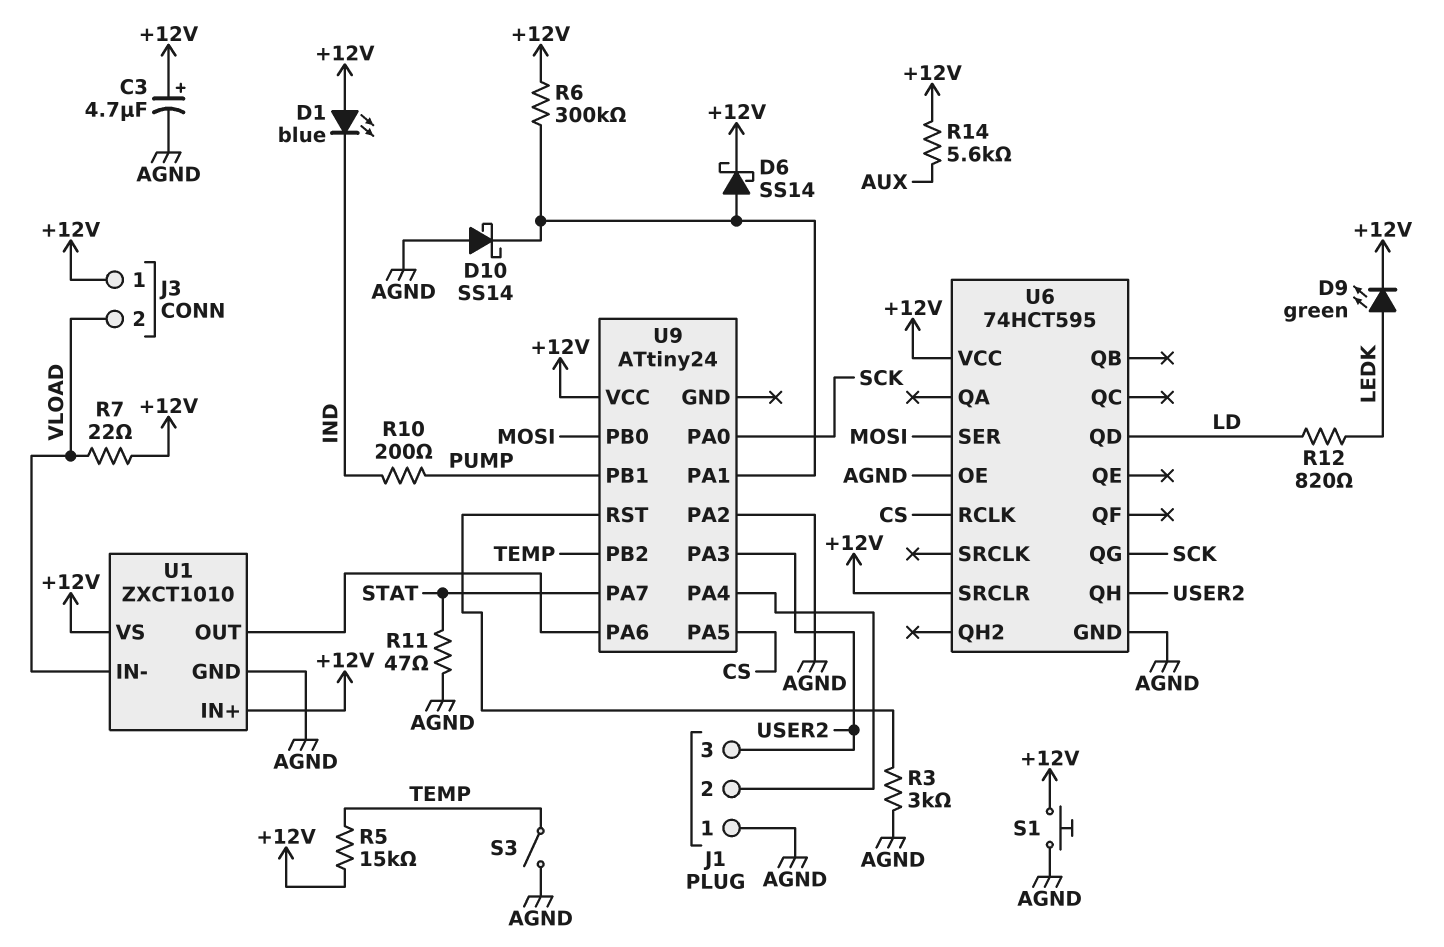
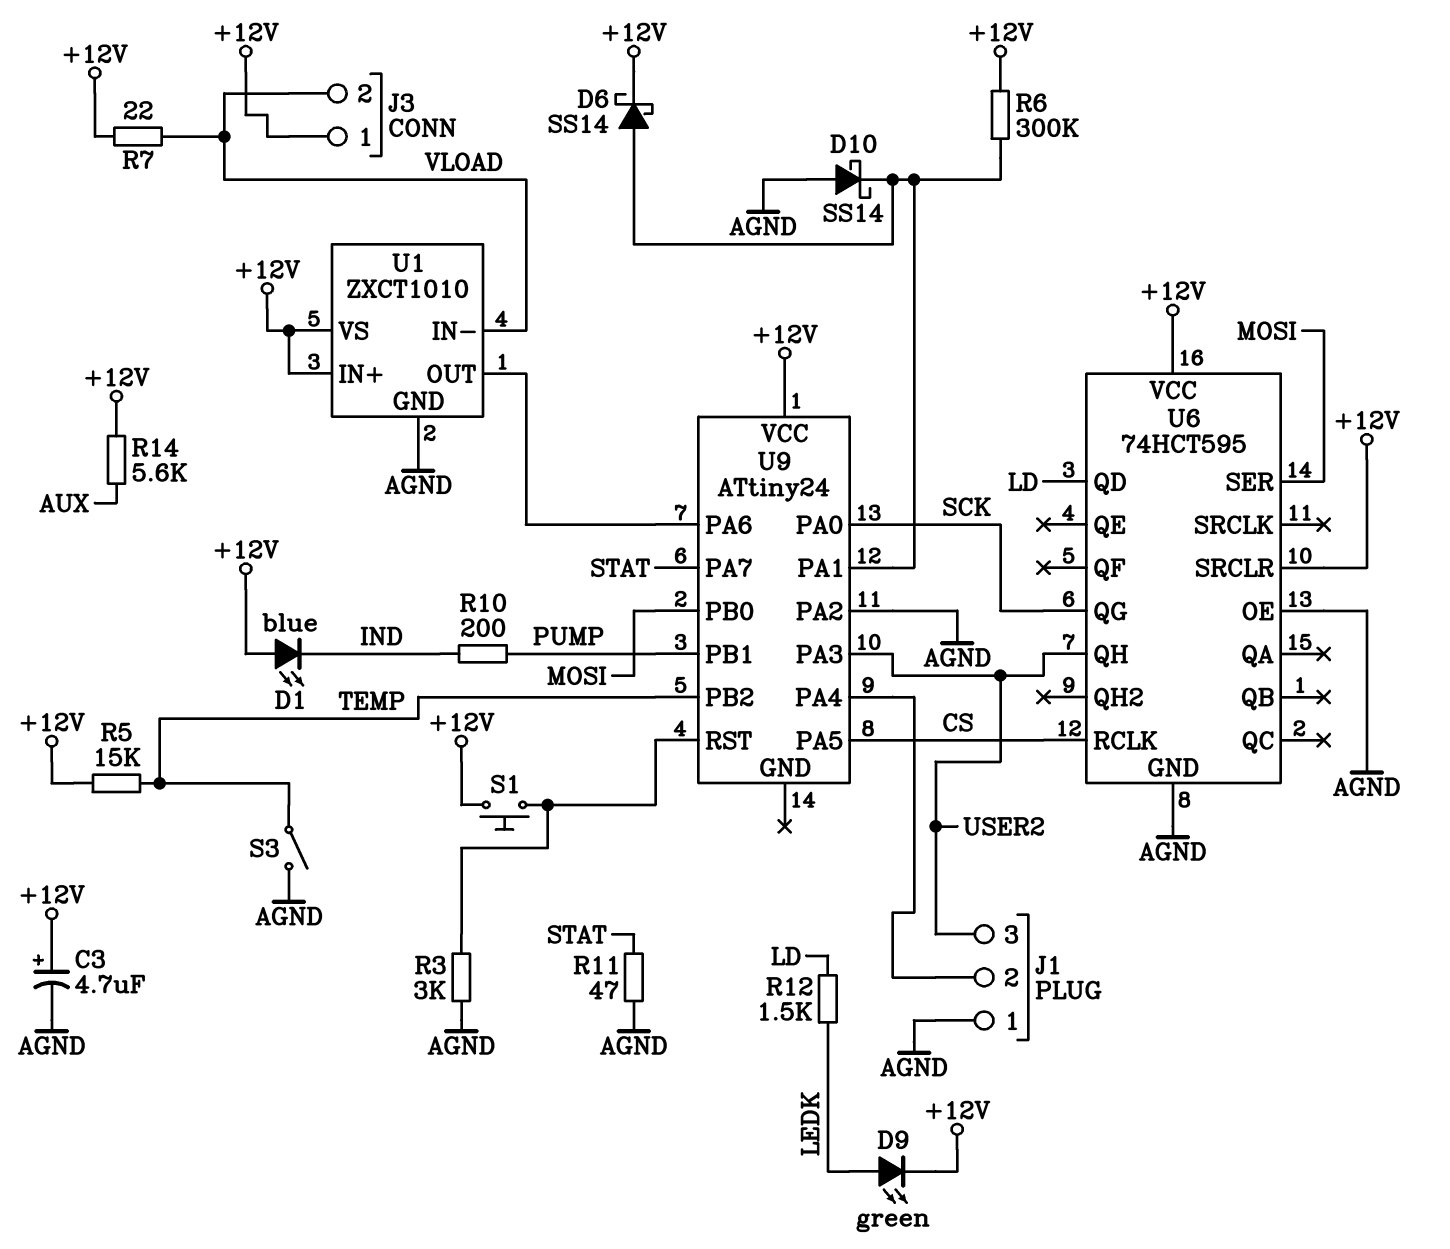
R12: 820 (LD, LEDK) -> 1.5k (LD, LEDK)
S1: button (+12V, AGND) -> button (+12V, U9/RST)

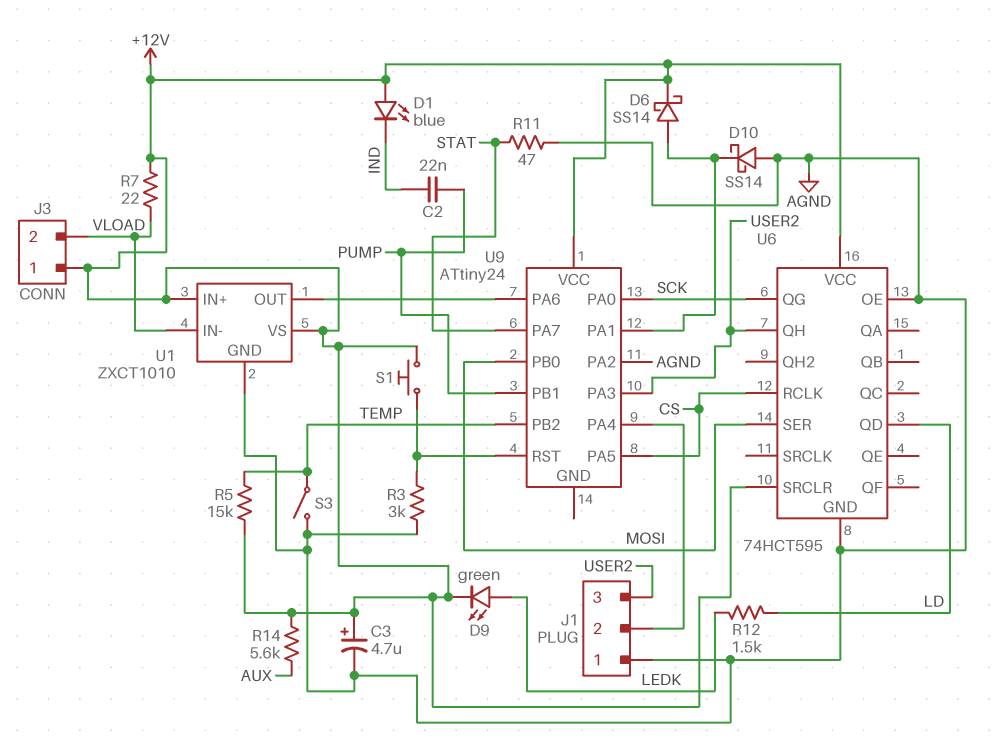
C2: none -> 22nF (IND, PUMP)
R6: 300k (+12V, U9/PA1) -> none
R10: 200 (IND, PUMP) -> none

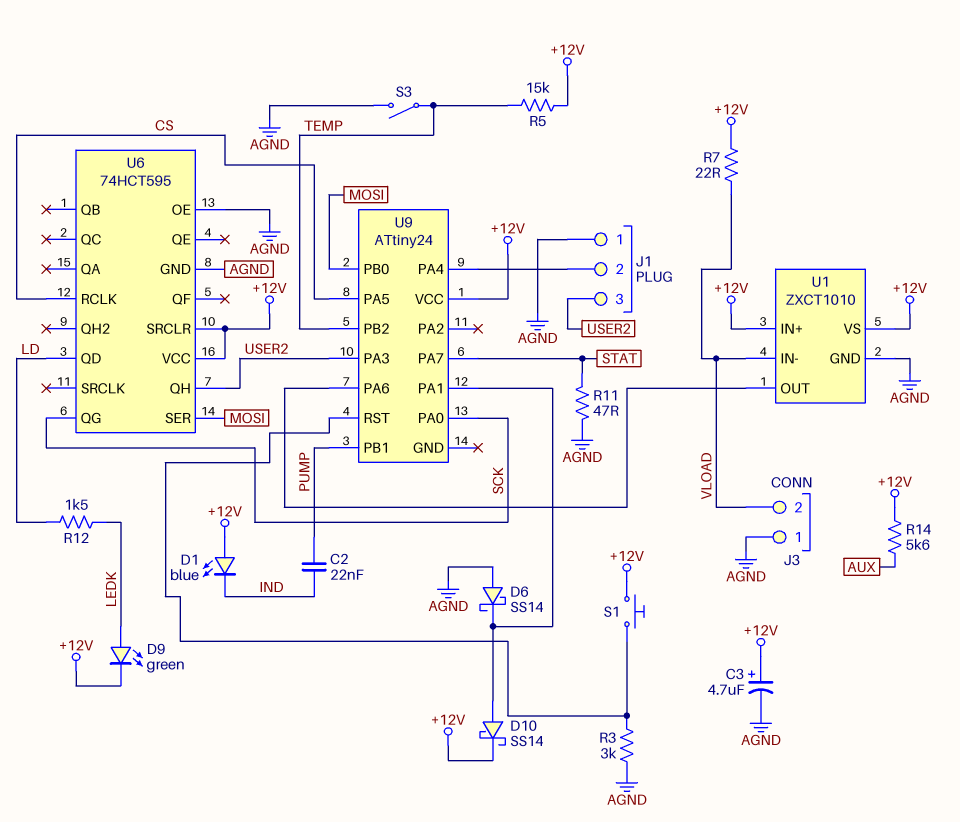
D6: schottky SS14 (A U9/PA1, K +12V) -> schottky SS14 (A AGND, K U9/PA1)
D10: schottky SS14 (A AGND, K U9/PA1) -> schottky SS14 (A U9/PA1, K +12V)
J3 pin 1: +12V -> AGND
U9 pin PA2: AGND -> none

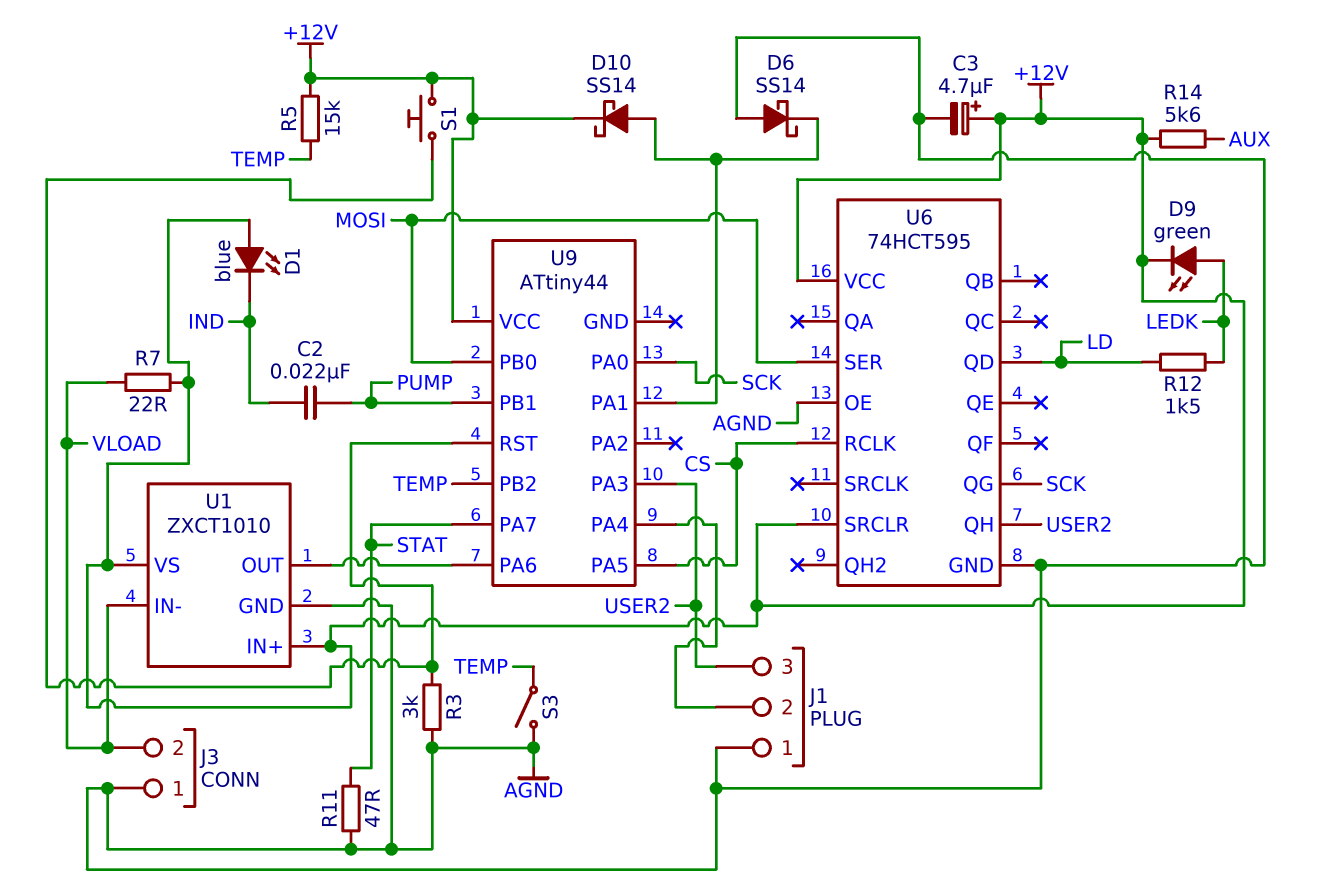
U9: ATtiny24 -> ATtiny44

